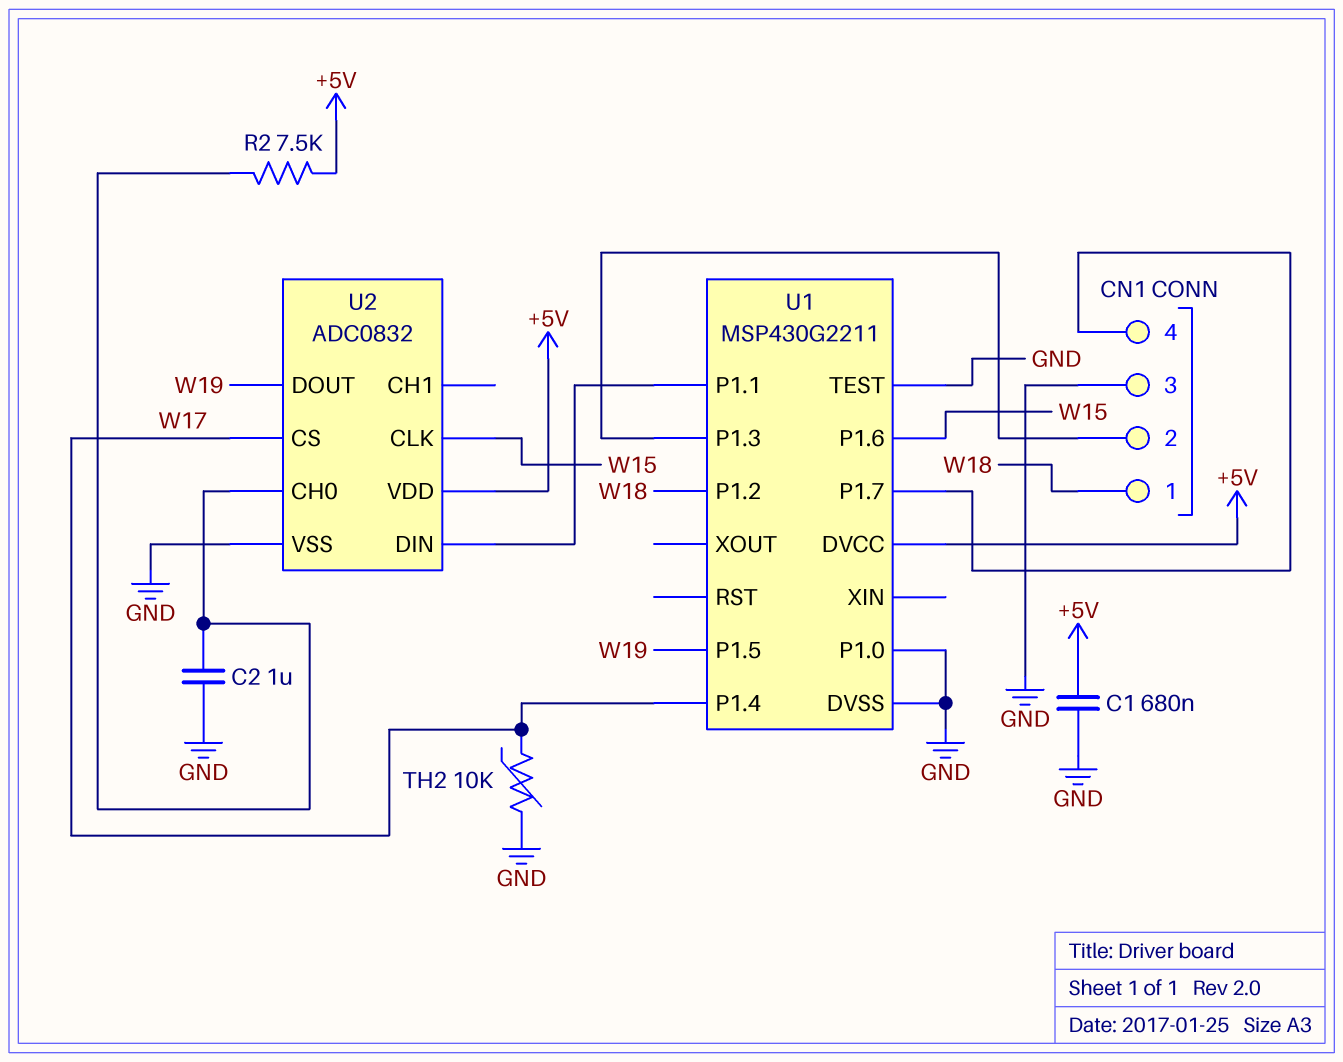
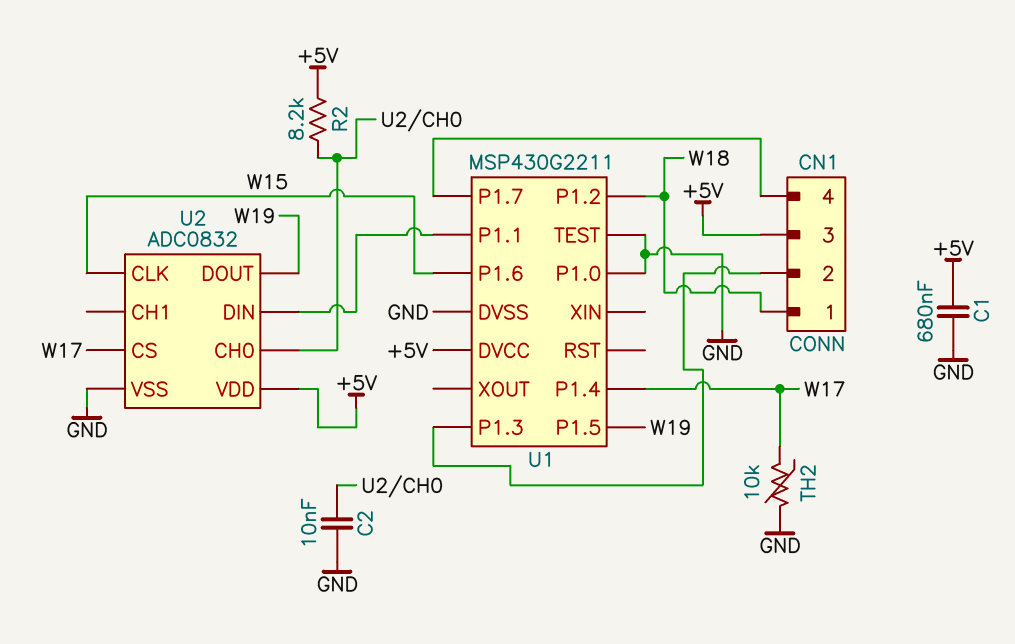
C2: 1uF (GND, U2/CH0) -> 10nF (GND, U2/CH0)
CN1 pin 3: GND -> +5V
R2: 7.5k (+5V, U2/CH0) -> 8.2k (+5V, U2/CH0)

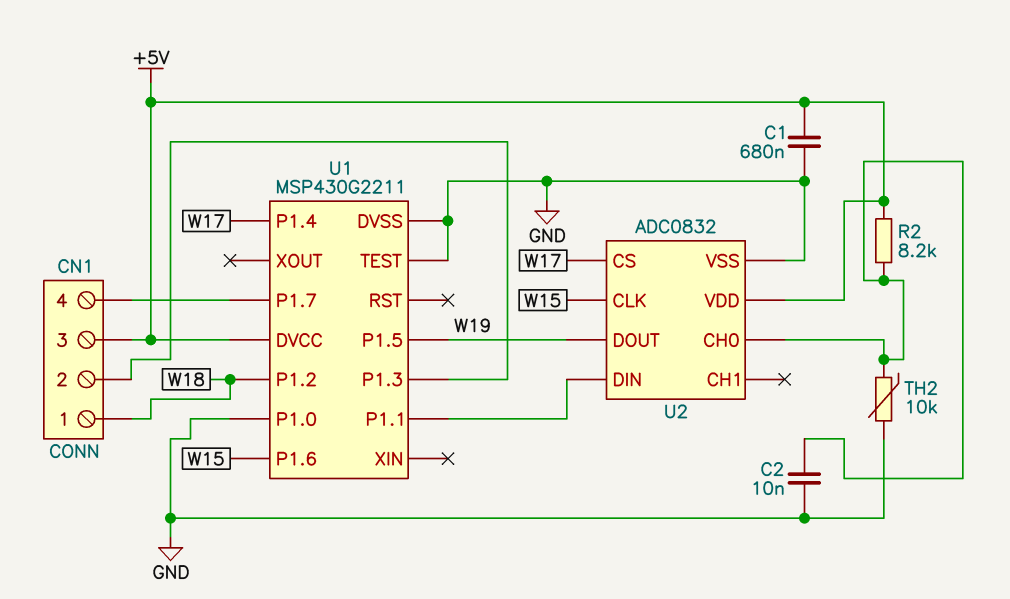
TH2: 10k (GND, W17) -> 10k (GND, U2/CH0)

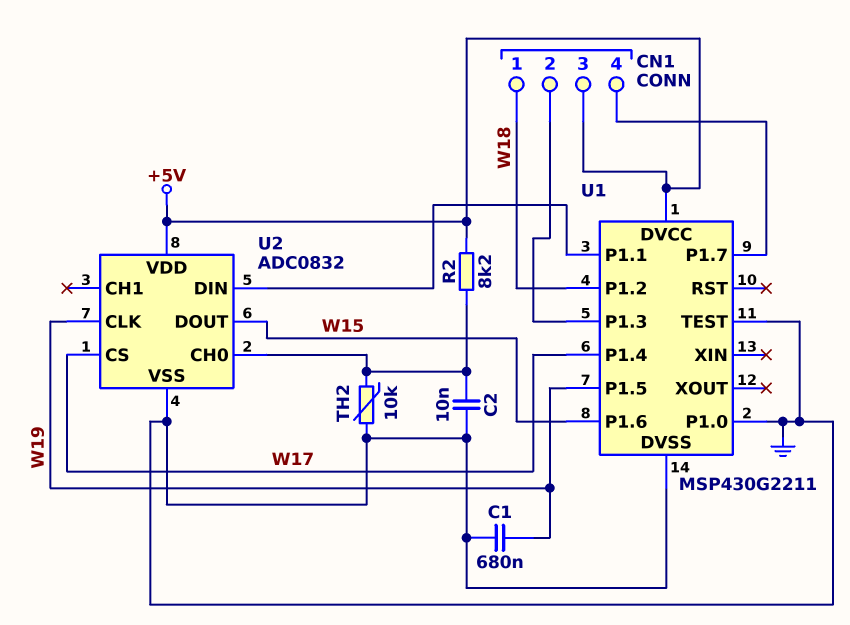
C1: 680nF (+5V, GND) -> 680nF (GND, W19)
U2 pin CLK: W15 -> W19
U2 pin DOUT: W19 -> W15

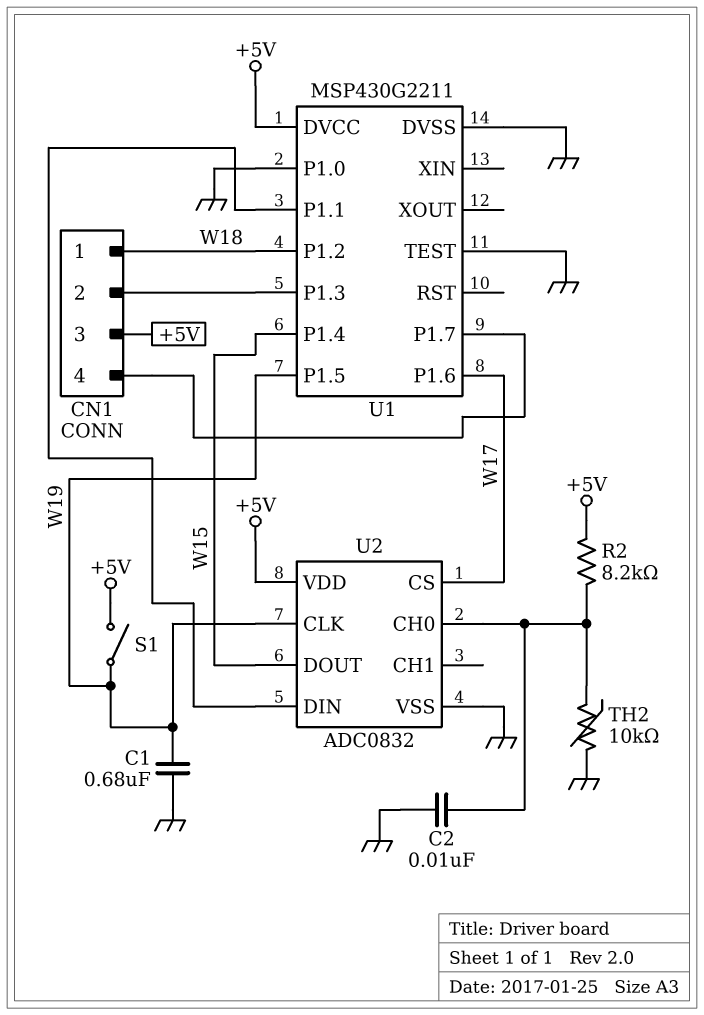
S1: none -> switch (+5V, W19)
U1 pin P1.4: W17 -> W15
U1 pin P1.6: W15 -> W17

